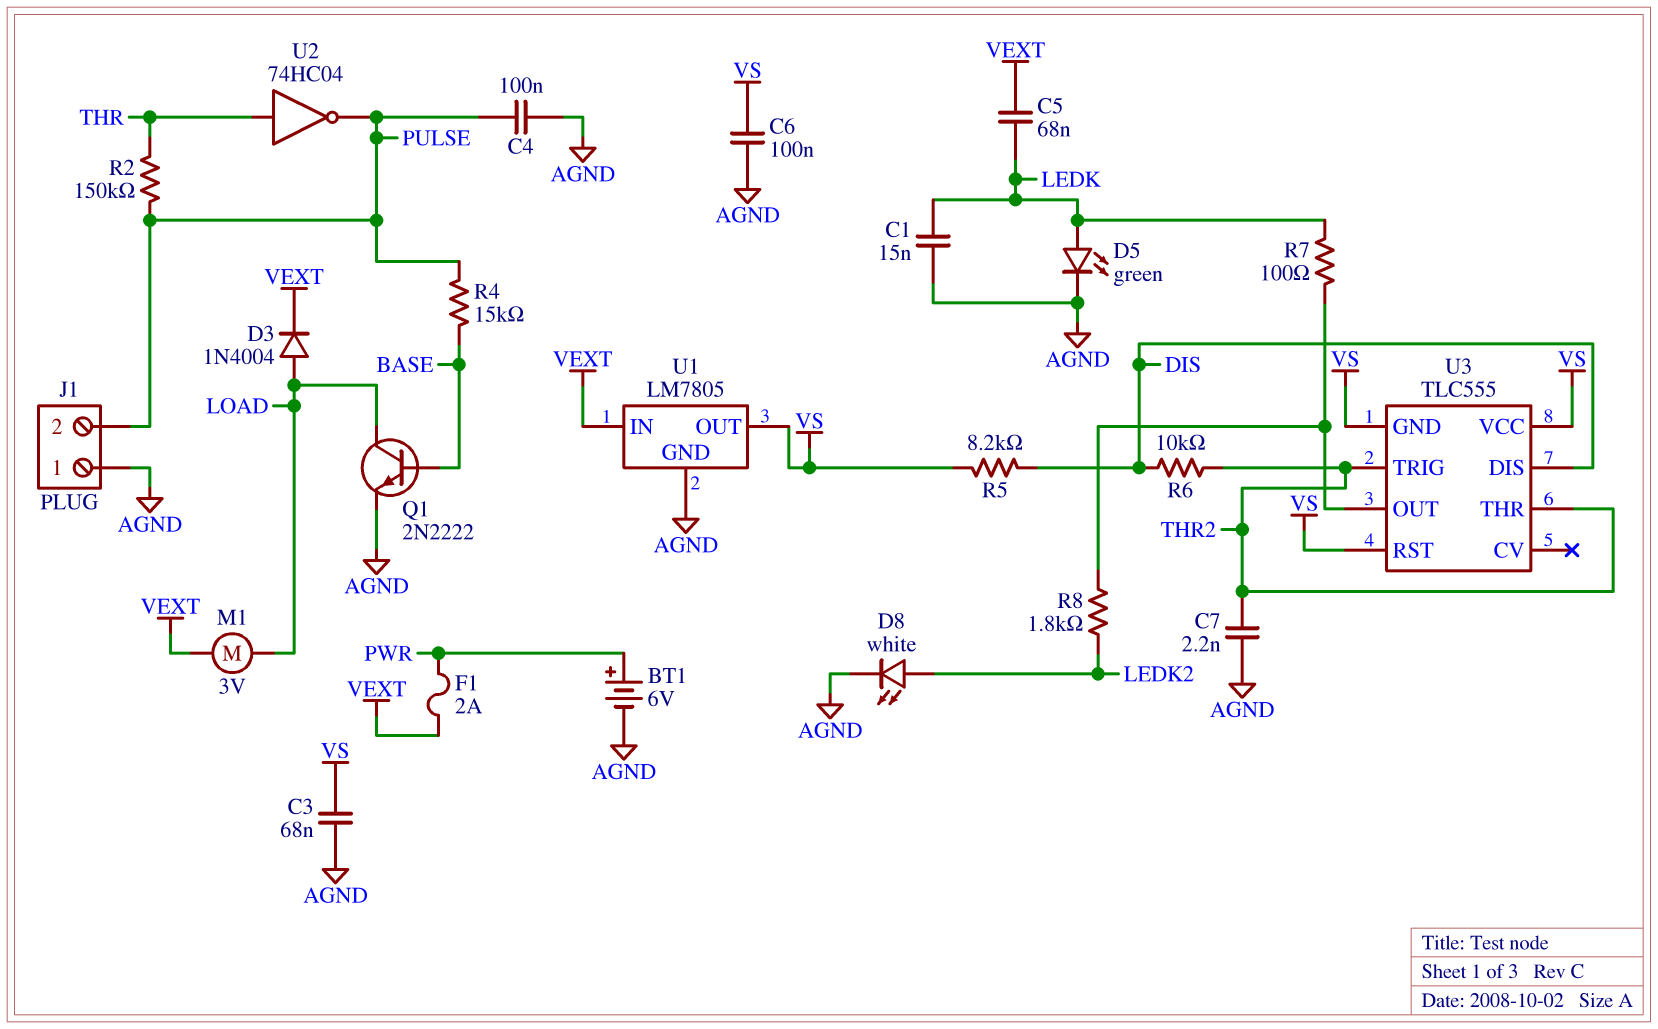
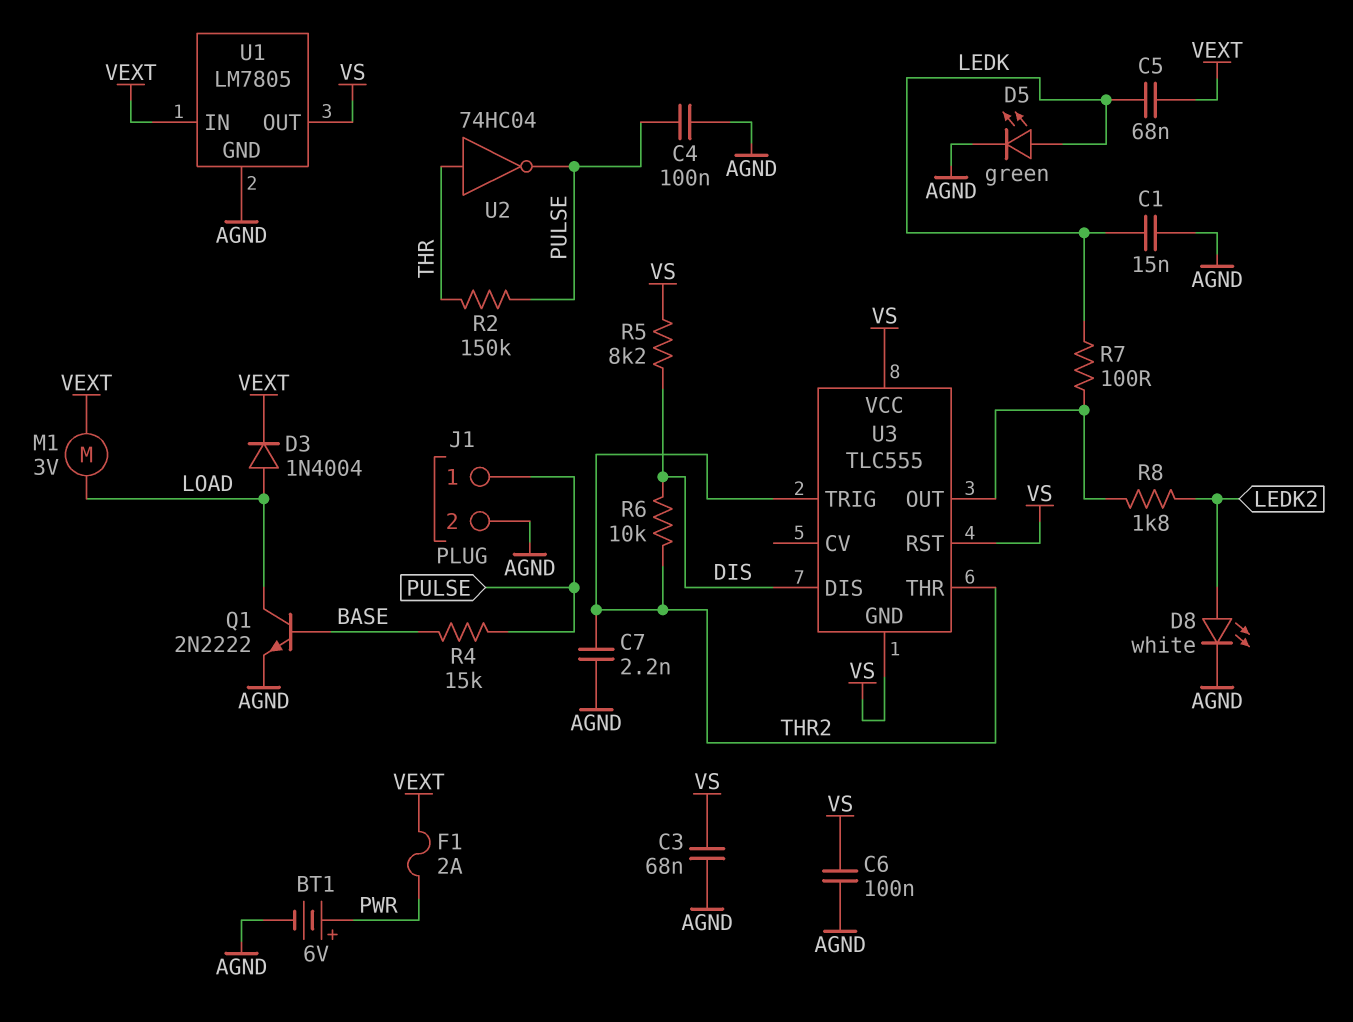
J1 pin 1: AGND -> PULSE
J1 pin 2: PULSE -> AGND

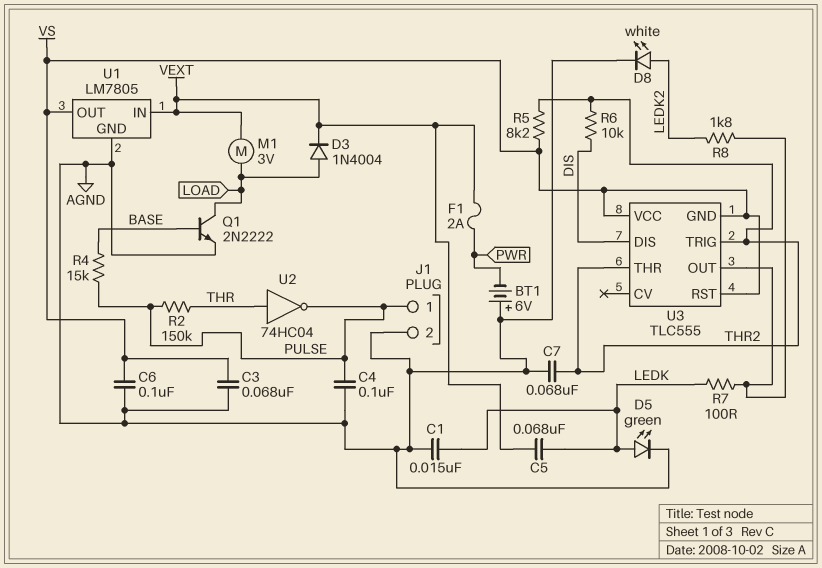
BT1: 6V (plus PWR, minus AGND) -> 6V (plus AGND, minus PWR)
C7: 2.2nF (AGND, THR2) -> 68nF (AGND, THR2)
R5: 8.2k (DIS, VS) -> 8.2k (THR2, VS)

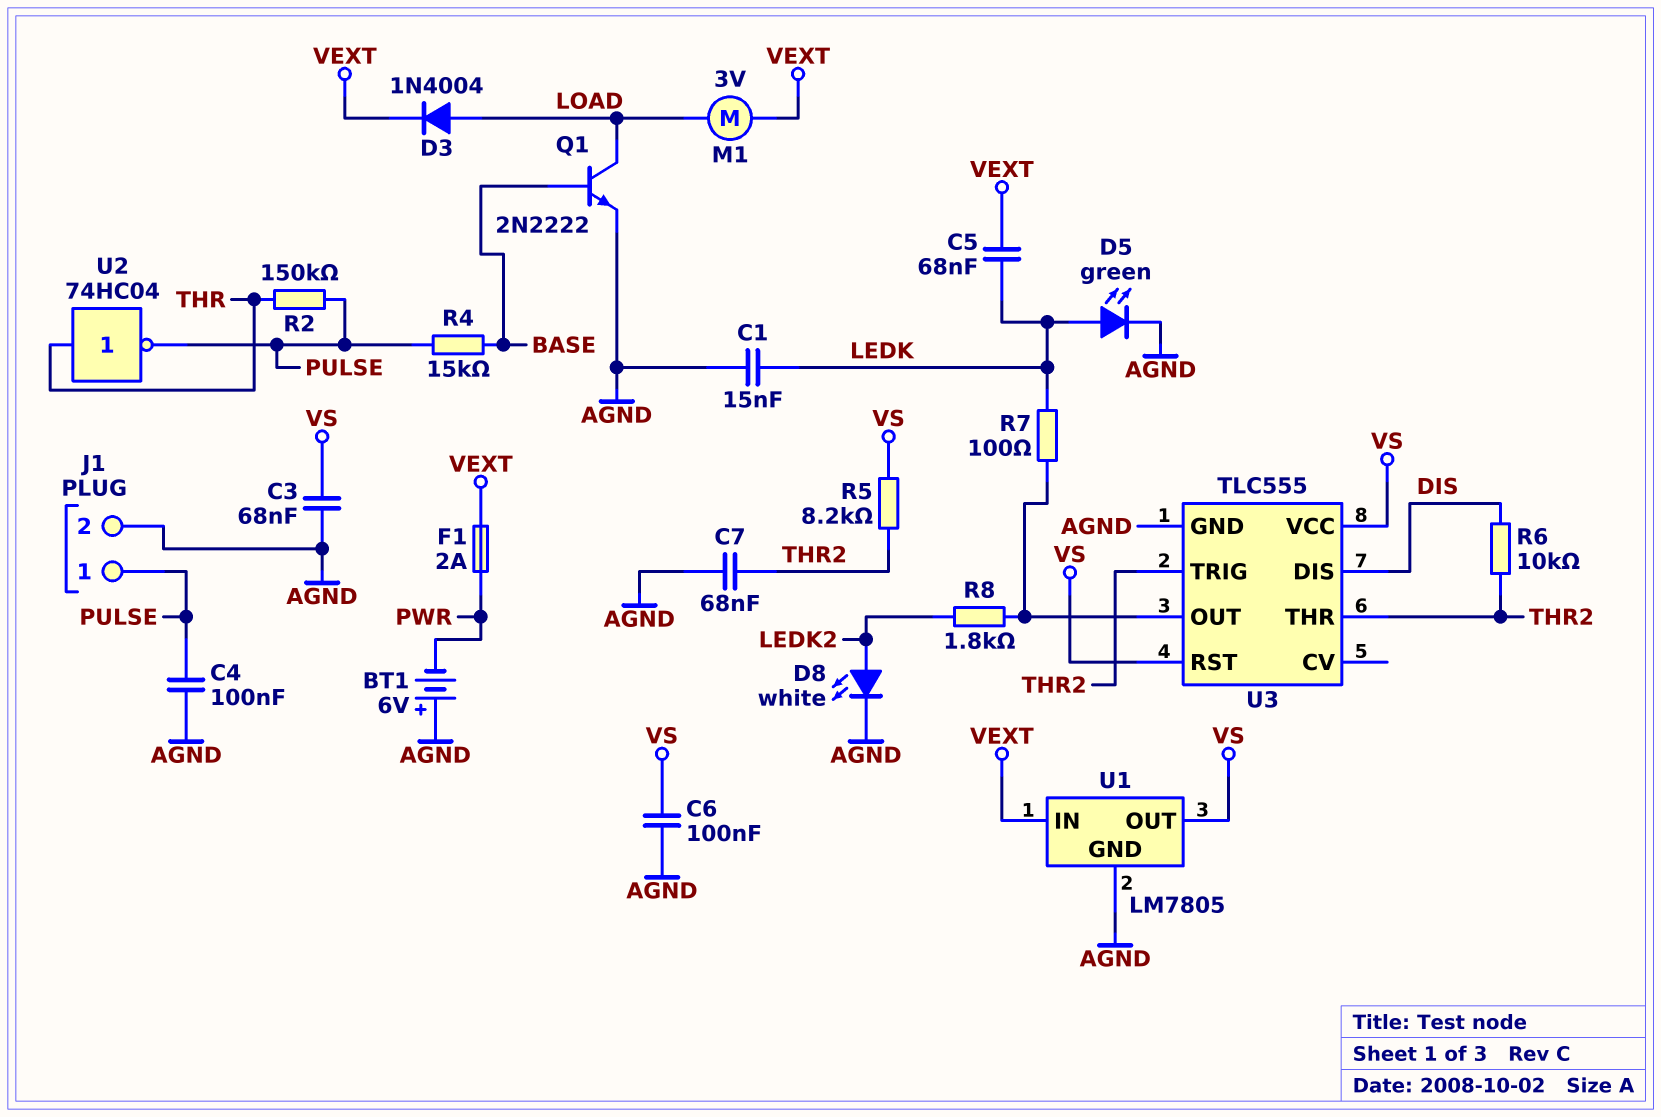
U3 pin GND: VS -> AGND

